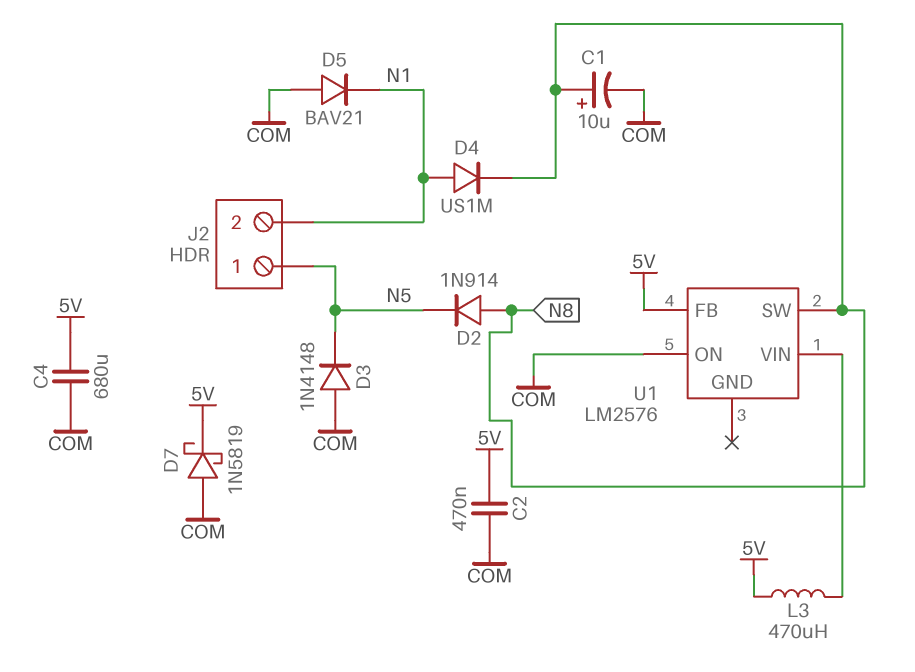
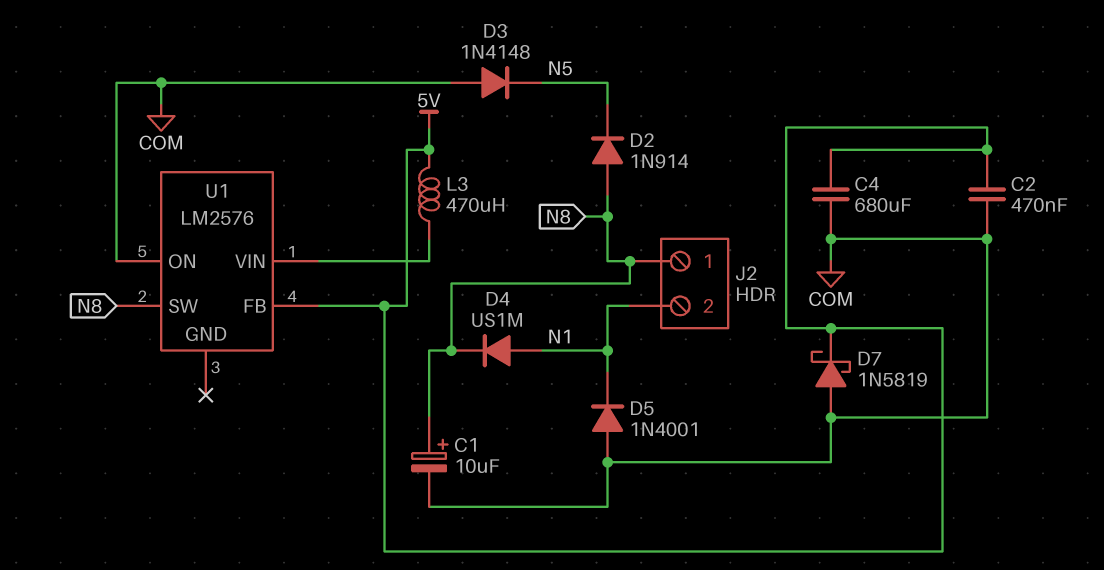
D5: diode BAV21 (A COM, K N1) -> diode 1N4001 (A COM, K N1)
J2 pin 1: N5 -> N8

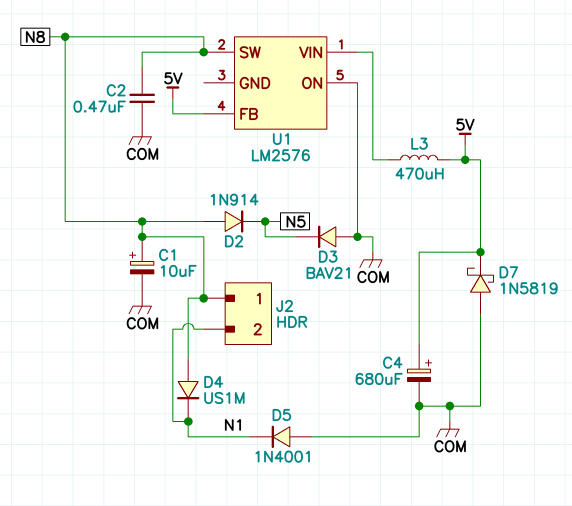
C2: 470nF (5V, COM) -> 470nF (COM, N8)
C4: 680uF (5V, COM) -> 680uF (plus 5V, minus COM)
D3: diode 1N4148 (A COM, K N5) -> diode BAV21 (A COM, K N5)
D4: diode US1M (A N1, K N8) -> diode US1M (A N8, K N1)

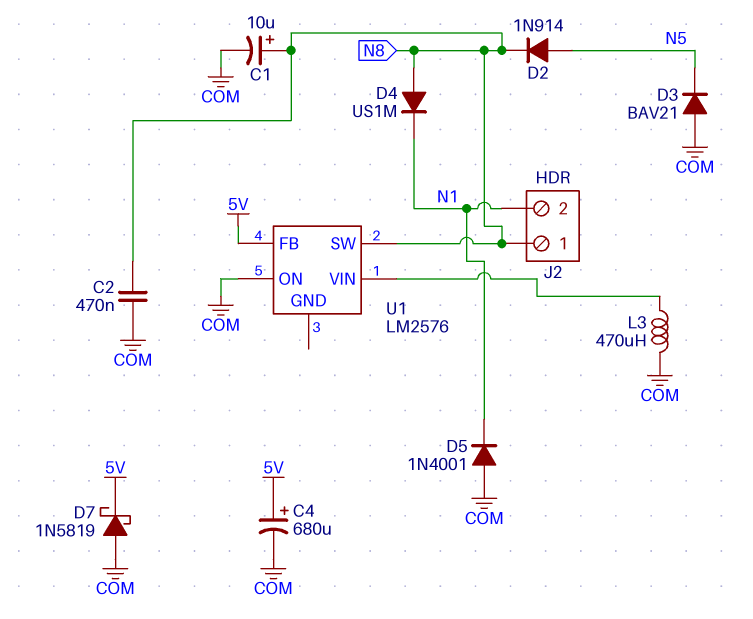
D2: diode 1N914 (A N8, K N5) -> diode 1N914 (A N5, K N8)
L3: 470uH (5V, U1/VIN) -> 470uH (COM, U1/VIN)

